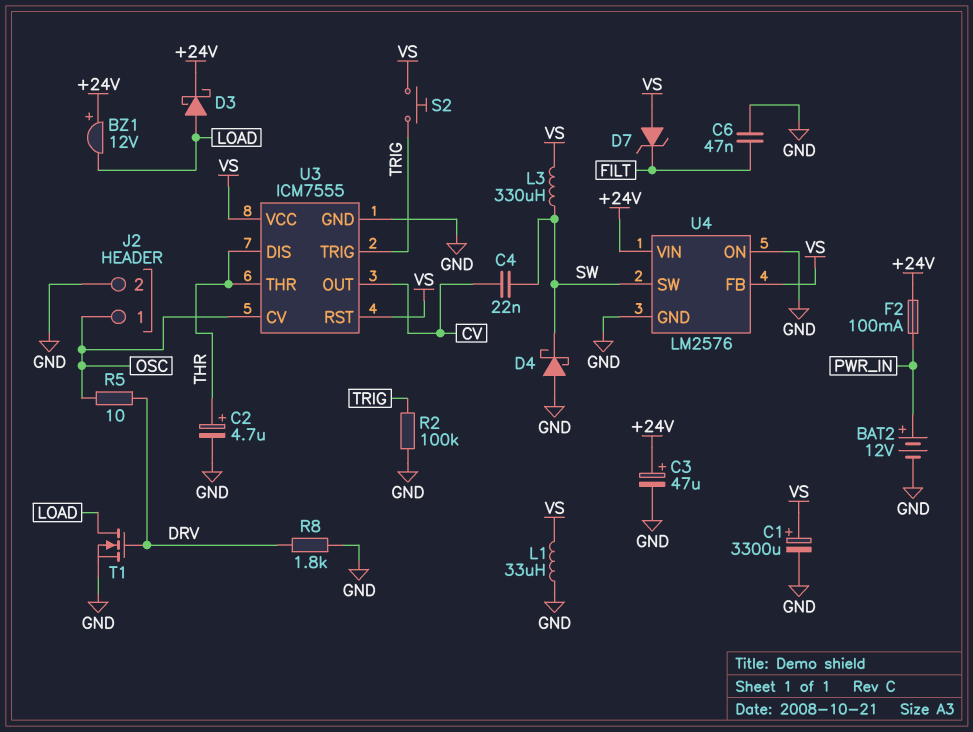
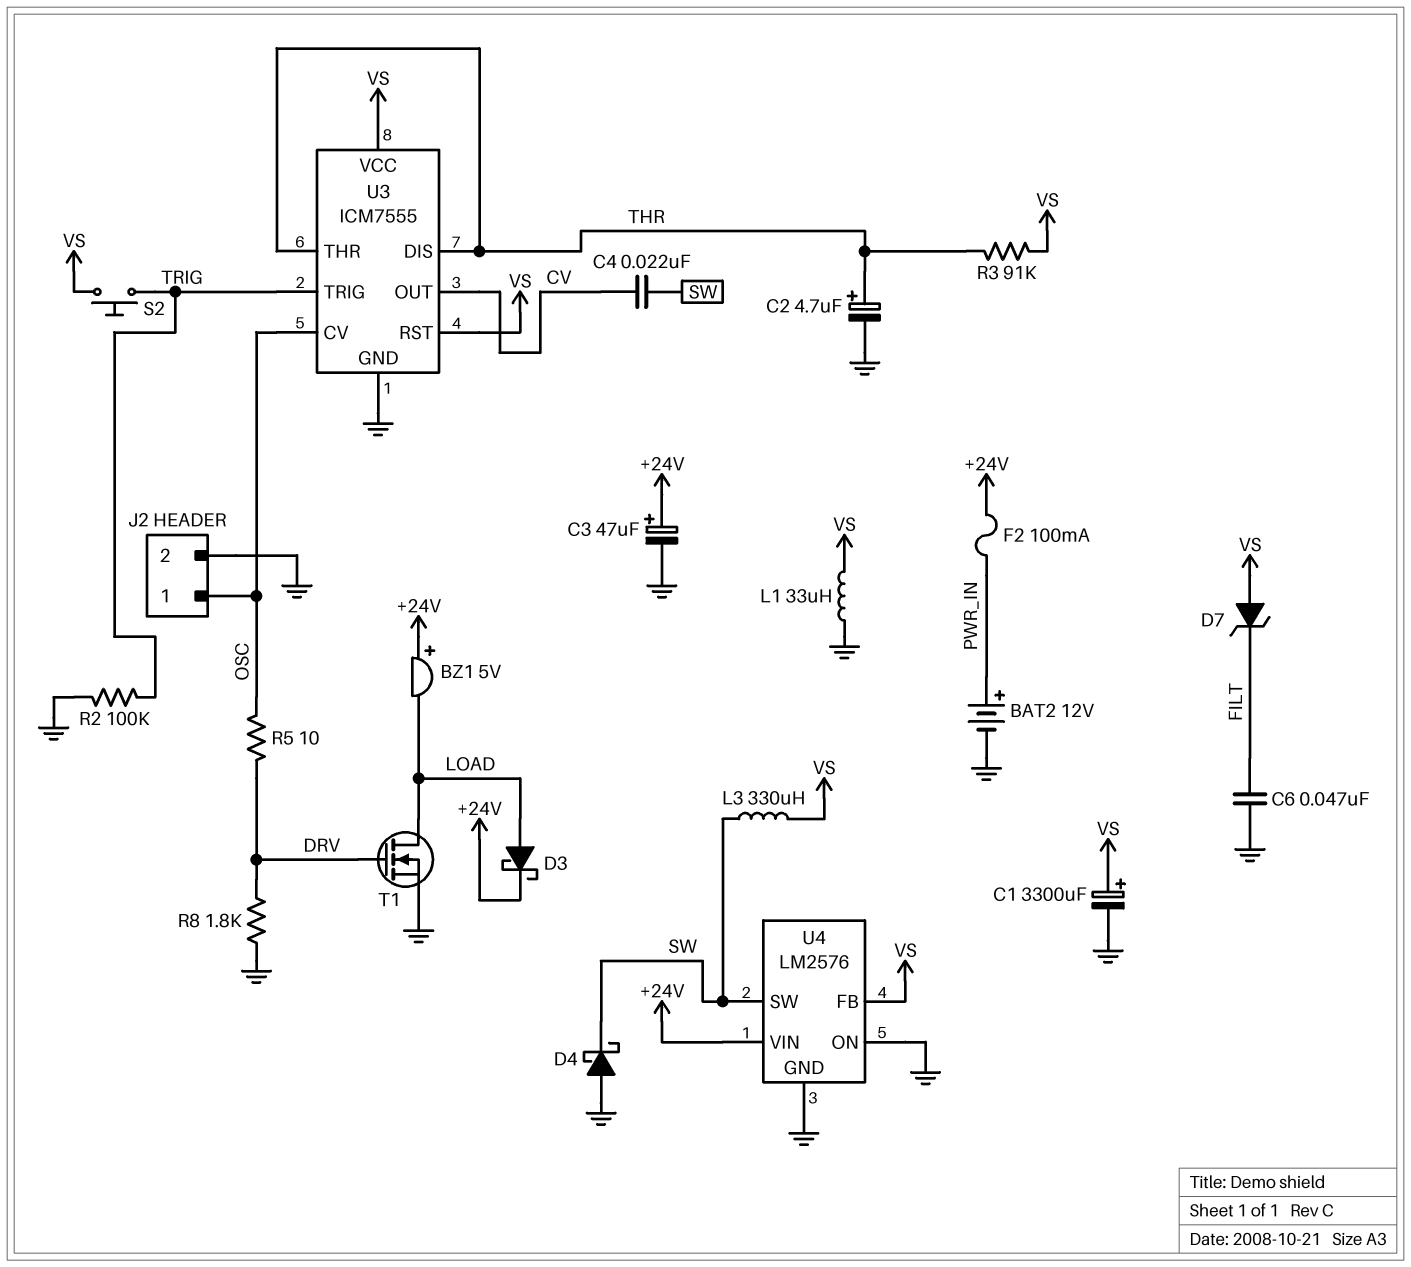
BZ1: buzzer 12V (plus +24V, minus LOAD) -> buzzer 5V (plus +24V, minus LOAD)
R3: none -> 91k (THR, VS)

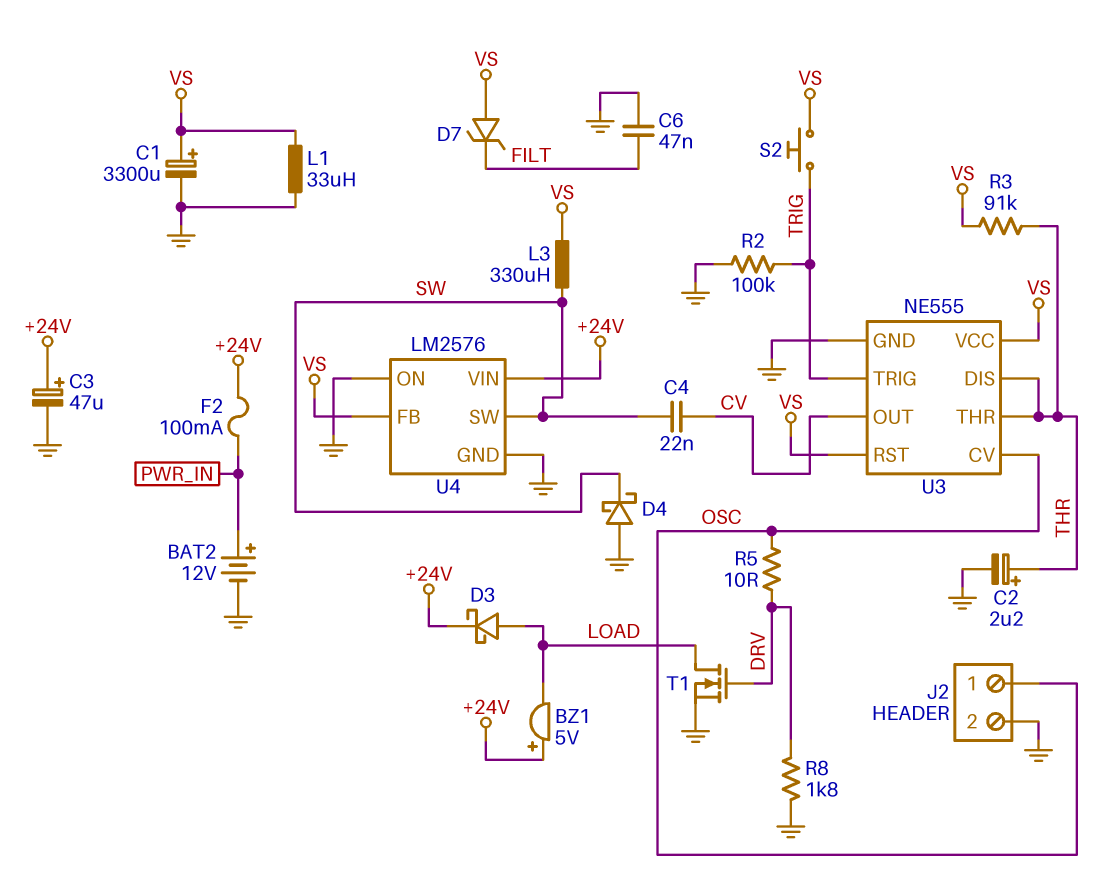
C2: 4.7uF (plus THR, minus GND) -> 2.2uF (plus THR, minus GND)
U3: ICM7555 -> NE555

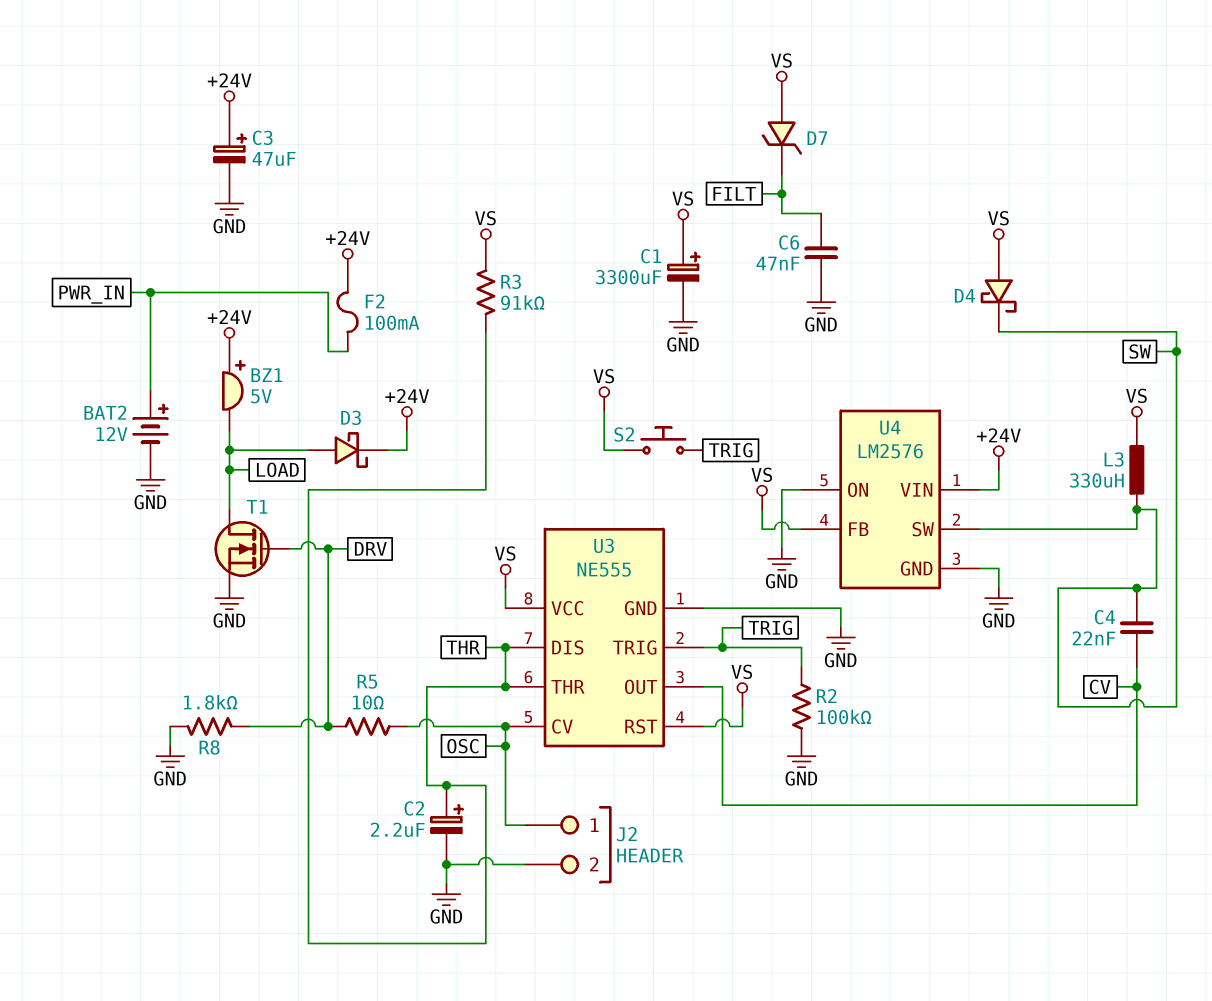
D4: schottky (A GND, K SW) -> schottky (A VS, K SW)
L1: 33uH (GND, VS) -> none

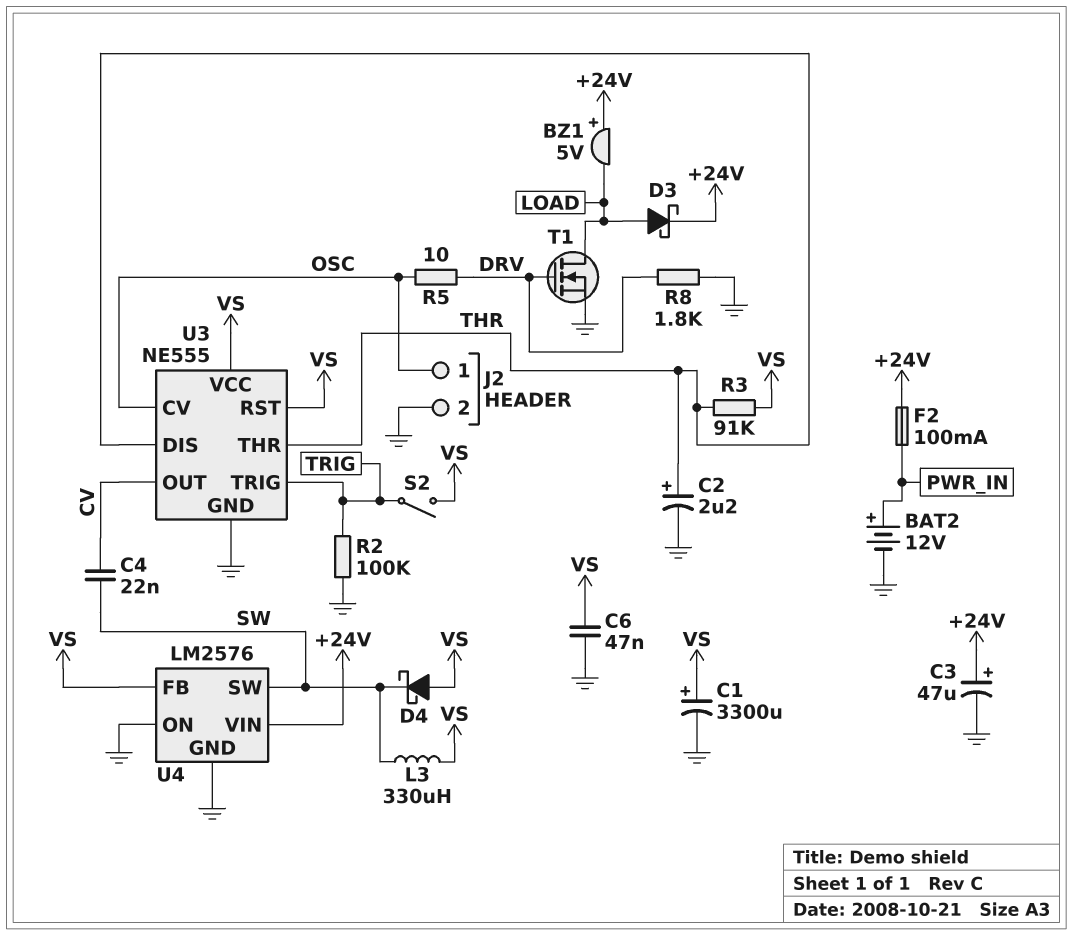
C6: 47nF (FILT, GND) -> 47nF (GND, VS)
D7: zener (A VS, K FILT) -> none
S2: button (TRIG, VS) -> switch (TRIG, VS)

